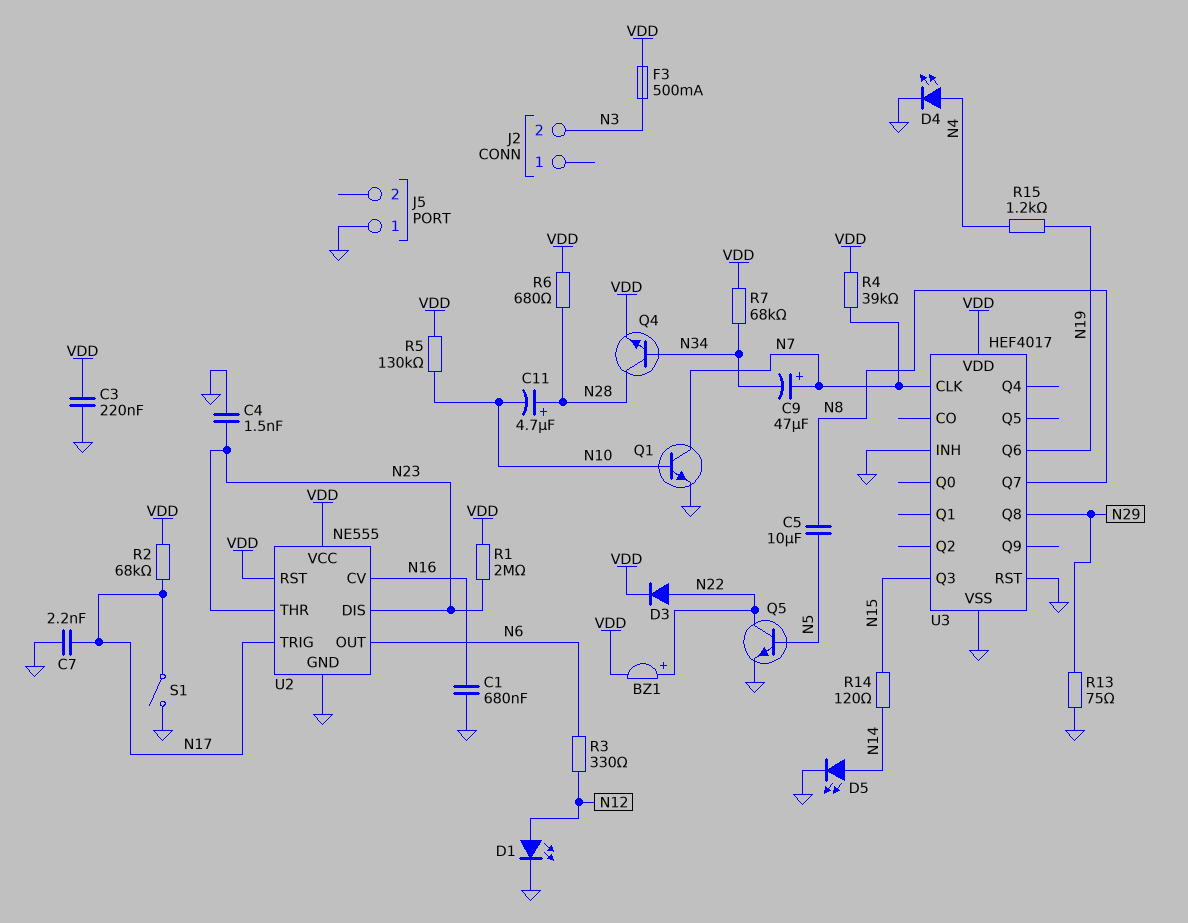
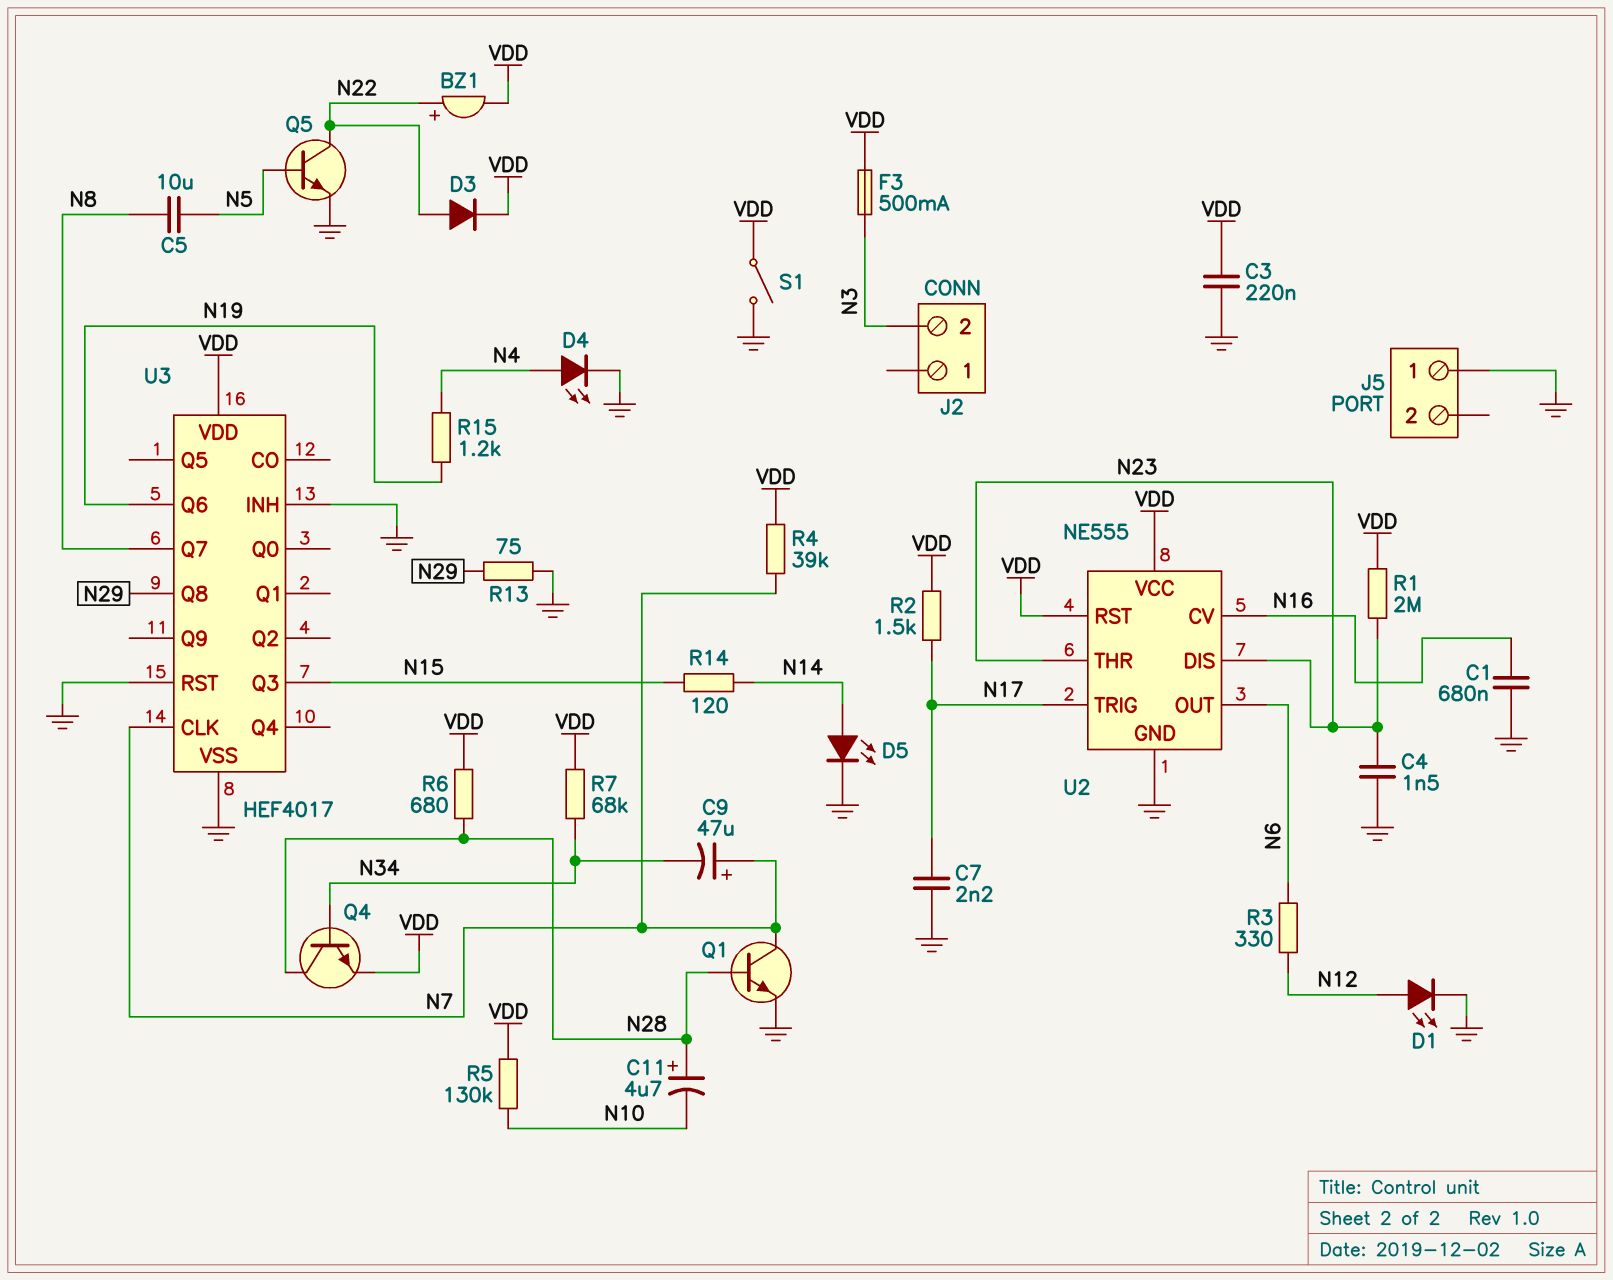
Q1: NPN (B N10, C N7, E GND) -> NPN (B N28, C N7, E GND)
R2: 68k (N17, VDD) -> 1.5k (N17, VDD)
S1: switch (GND, N17) -> switch (GND, VDD)

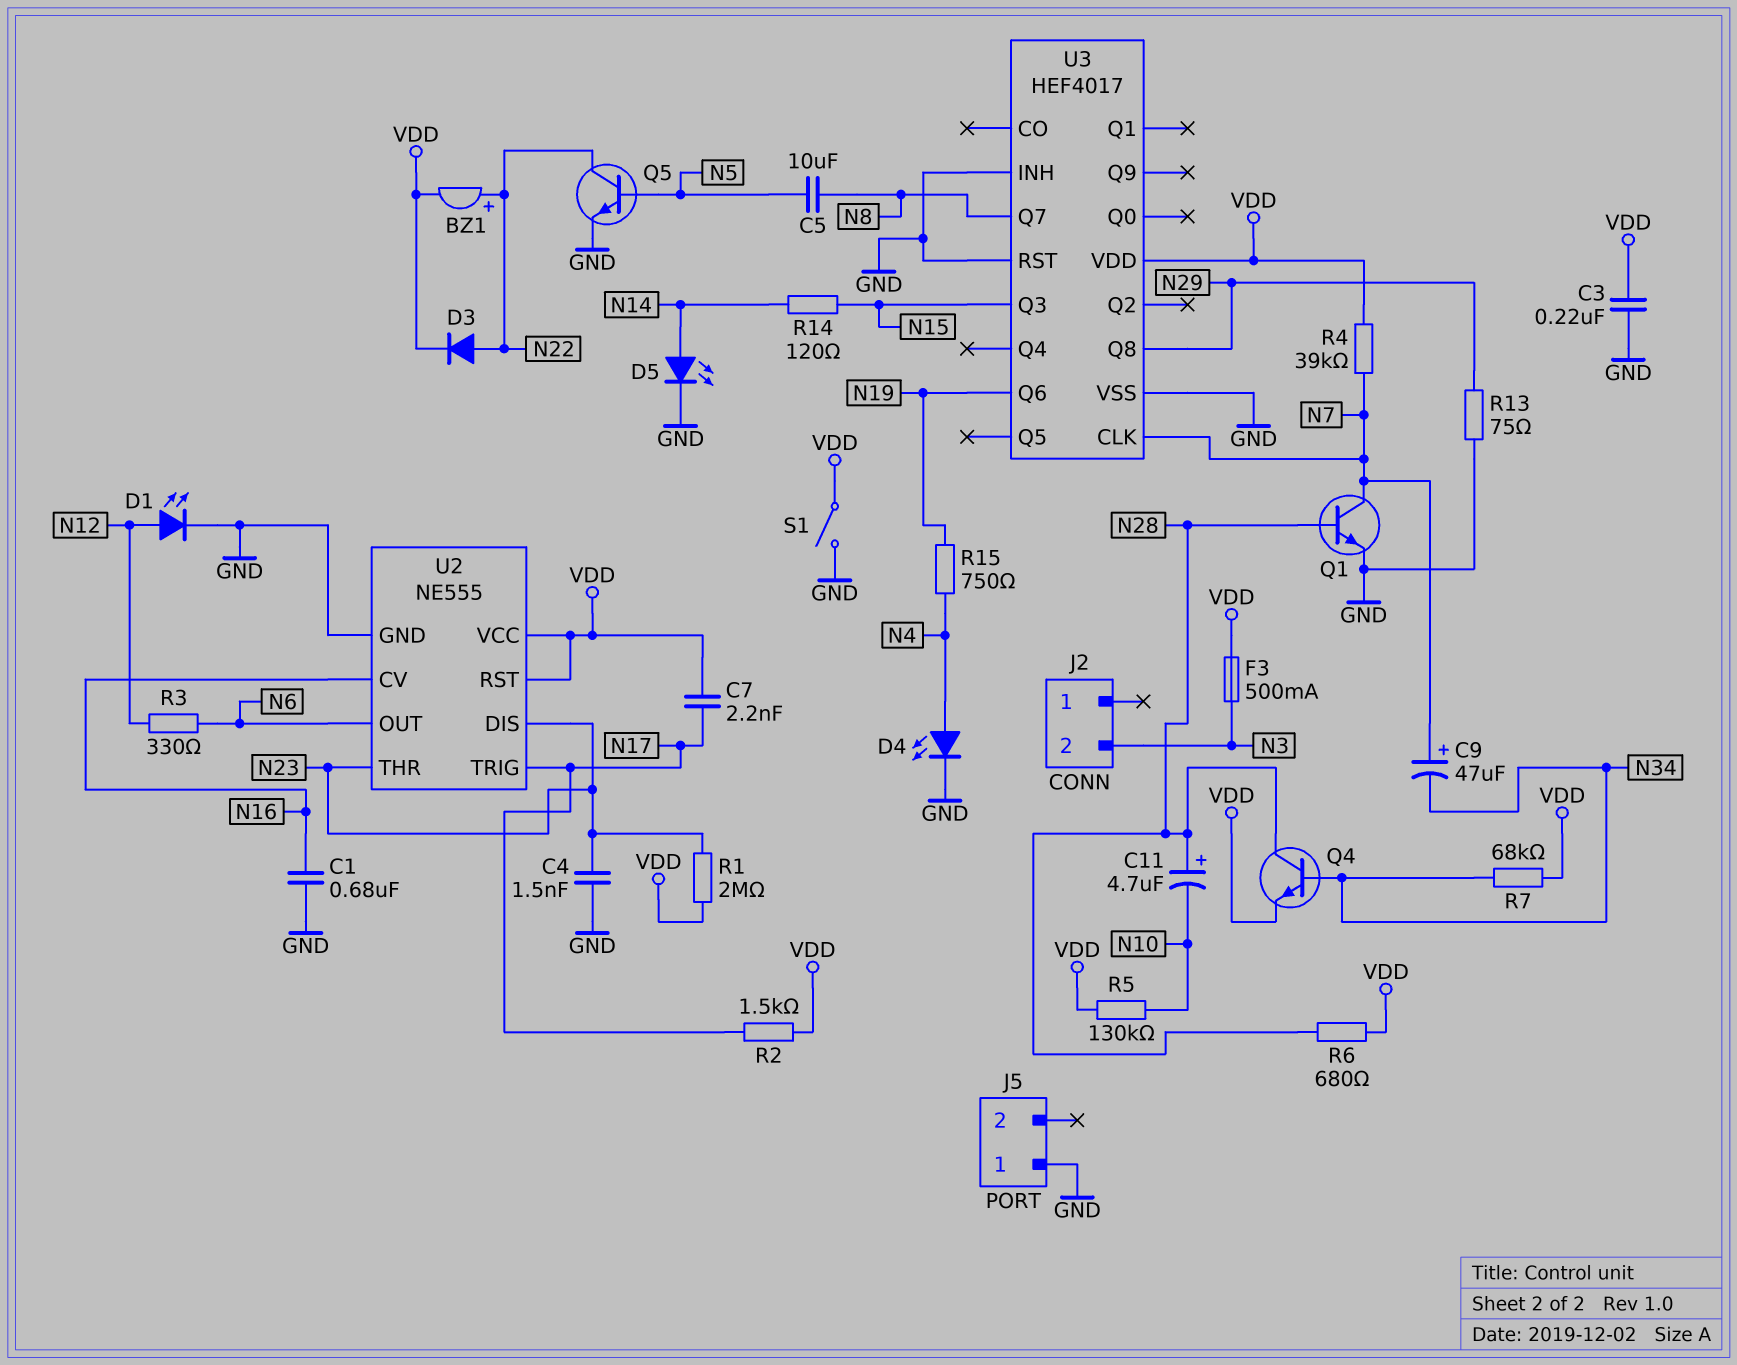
C7: 2.2nF (GND, N17) -> 2.2nF (N17, VDD)
R15: 1.2k (N4, N19) -> 750 (N4, N19)

